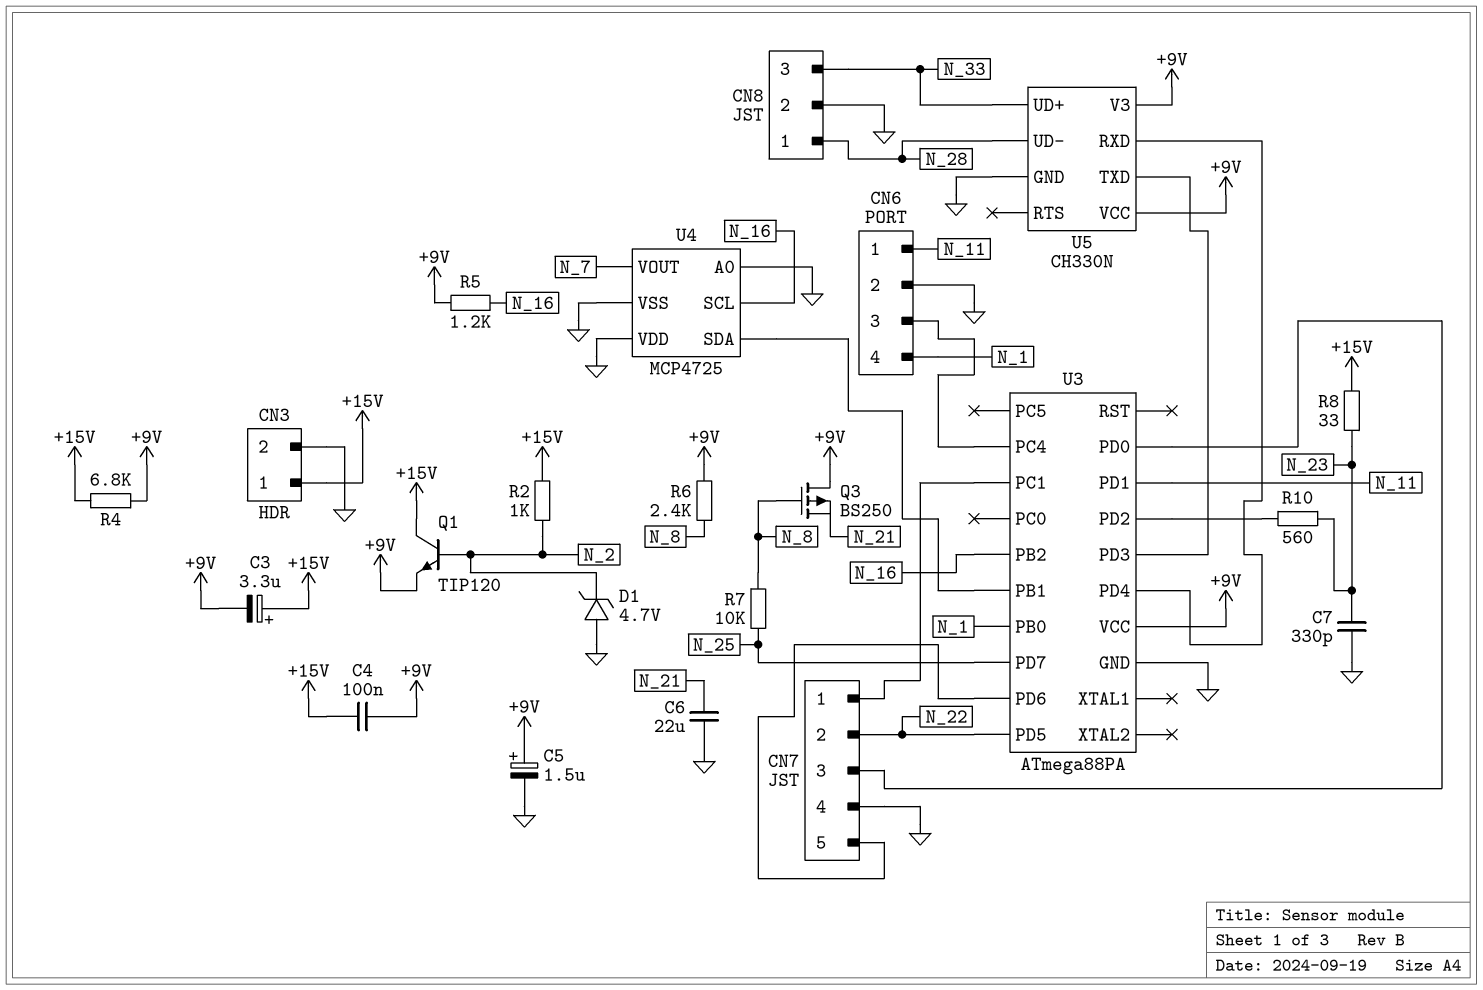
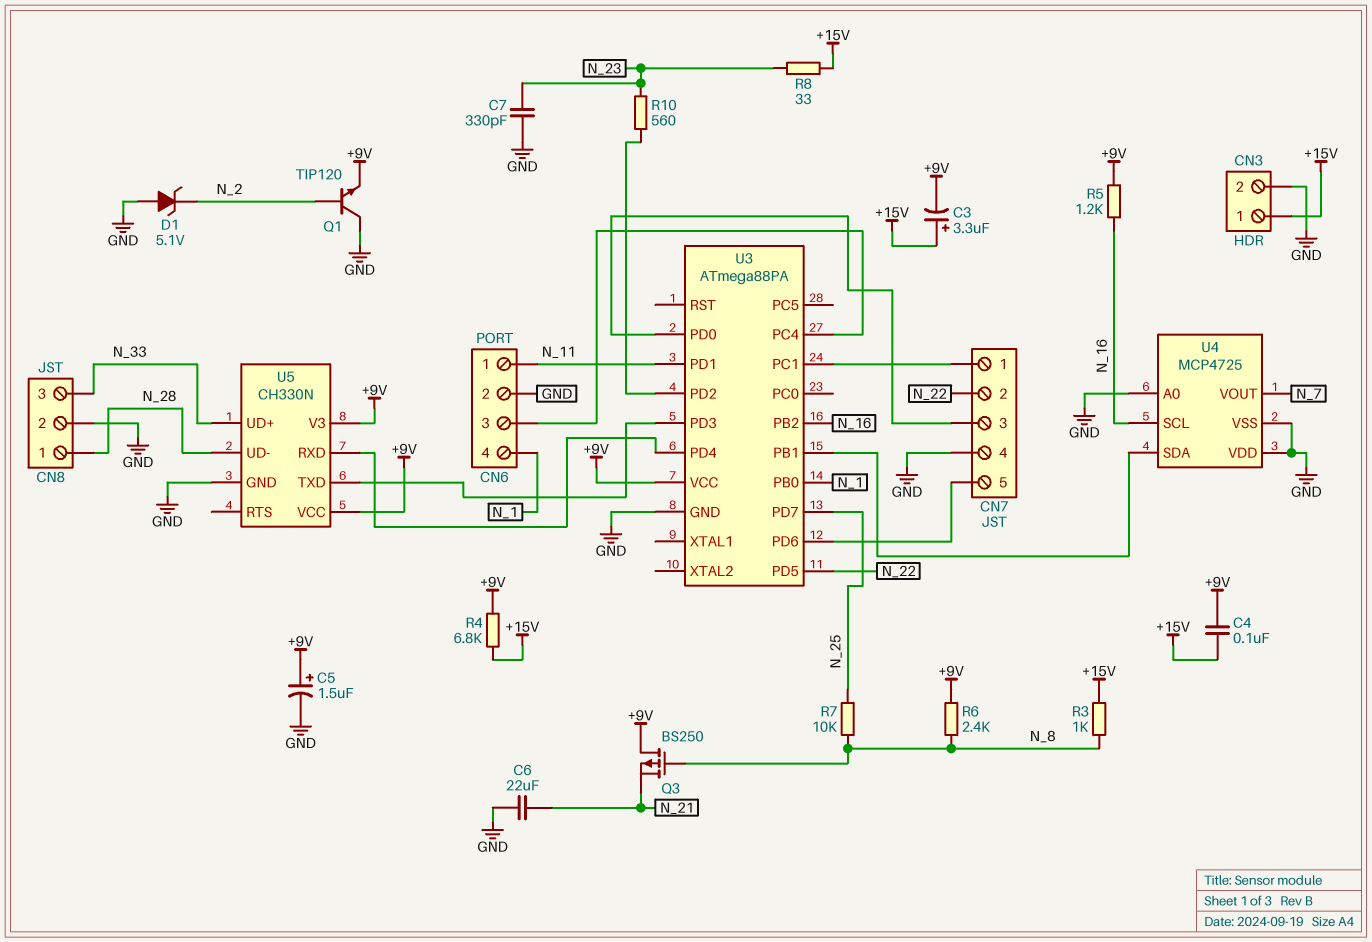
D1: zener 4.7V (A GND, K N_2) -> zener 5.1V (A GND, K N_2)
Q1: NPN TIP120 (B N_2, C +15V, E +9V) -> NPN TIP120 (B N_2, C GND, E +9V)
R2: 1k (+15V, N_2) -> none
R3: none -> 1k (+15V, N_8)

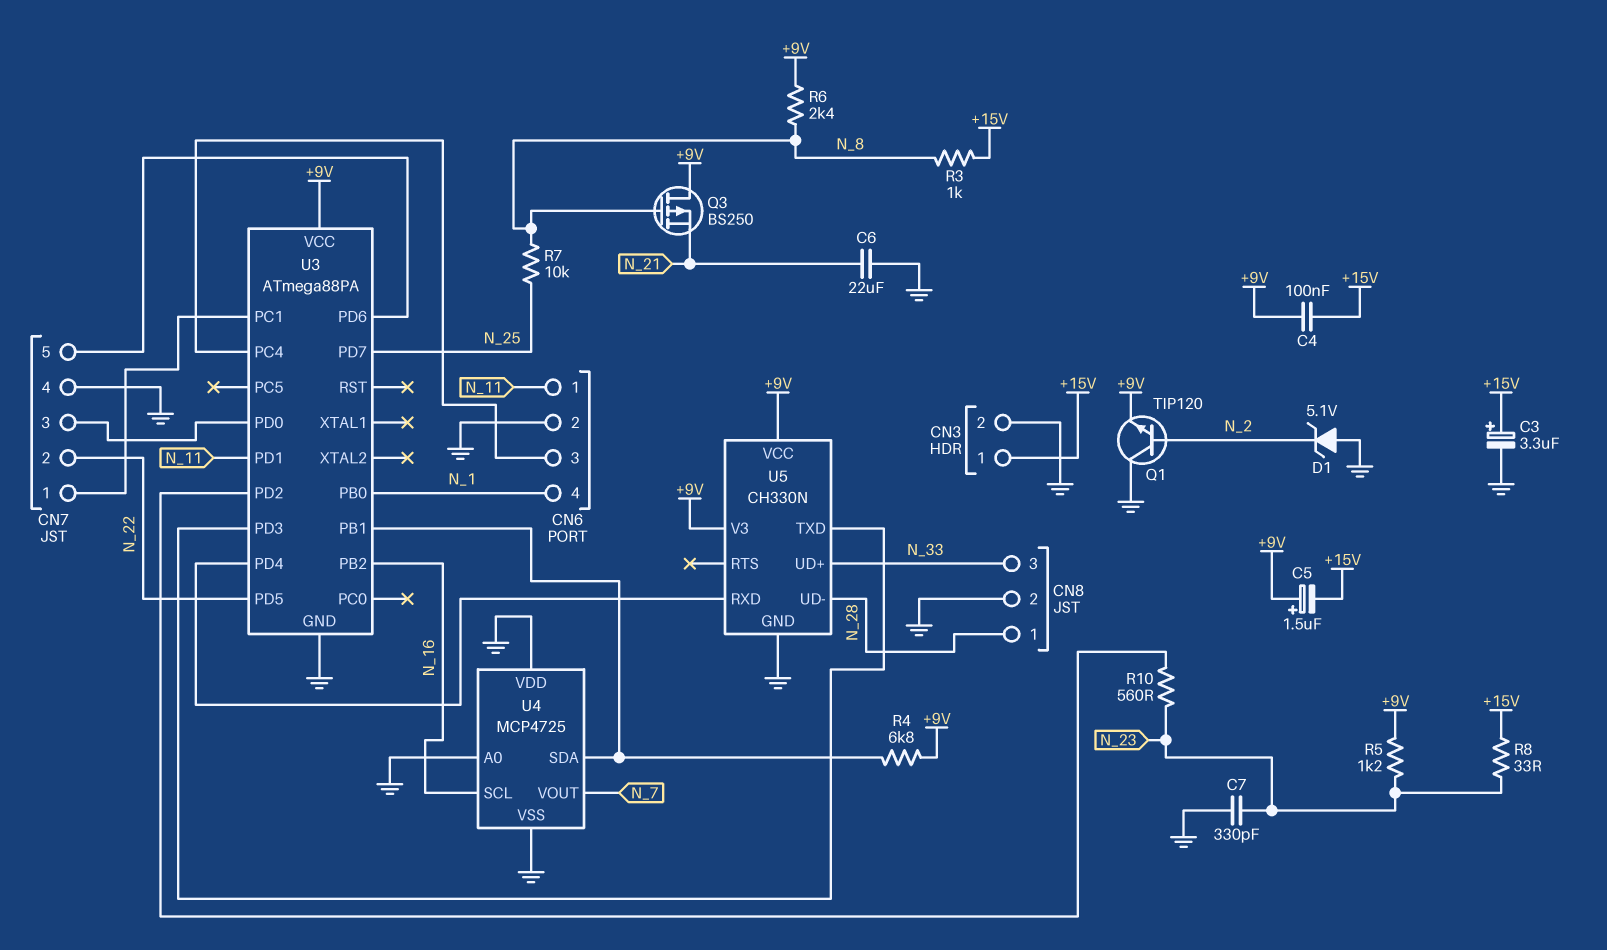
C3: 3.3uF (plus +15V, minus +9V) -> 3.3uF (plus +15V, minus GND)
C5: 1.5uF (plus +9V, minus GND) -> 1.5uF (plus +9V, minus +15V)
R4: 6.8k (+9V, +15V) -> 6.8k (+9V, U3/PB1)
R5: 1.2k (+9V, N_16) -> 1.2k (+9V, N_23)

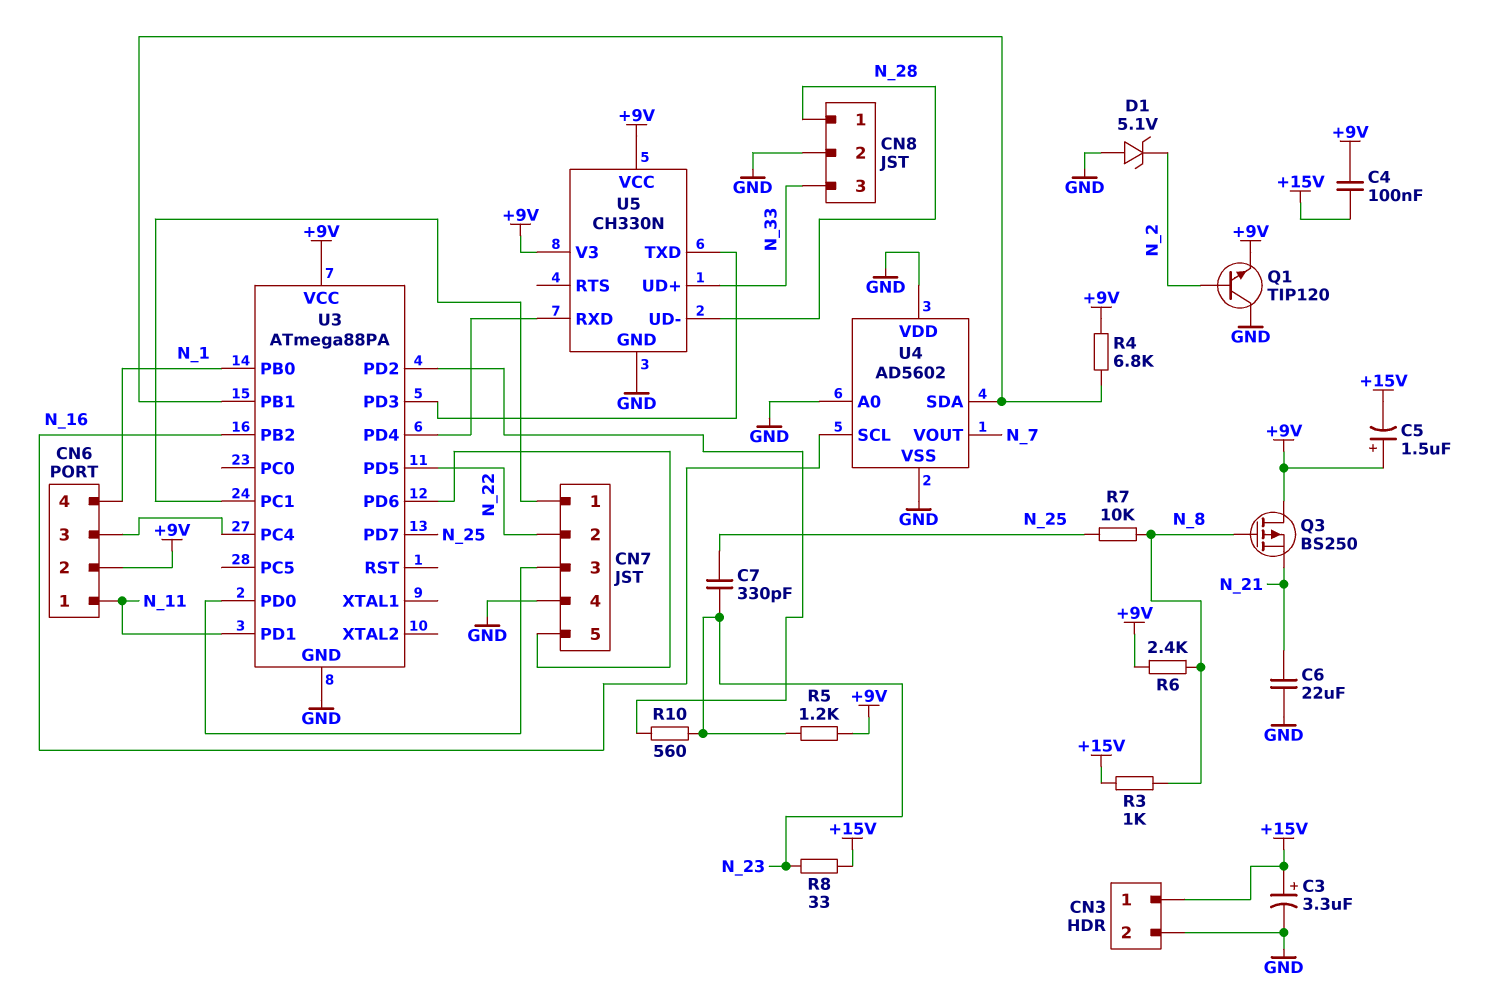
C7: 330pF (GND, N_23) -> 330pF (N_23, N_25)
CN6 pin 2: GND -> +9V
U4: MCP4725 -> AD5602

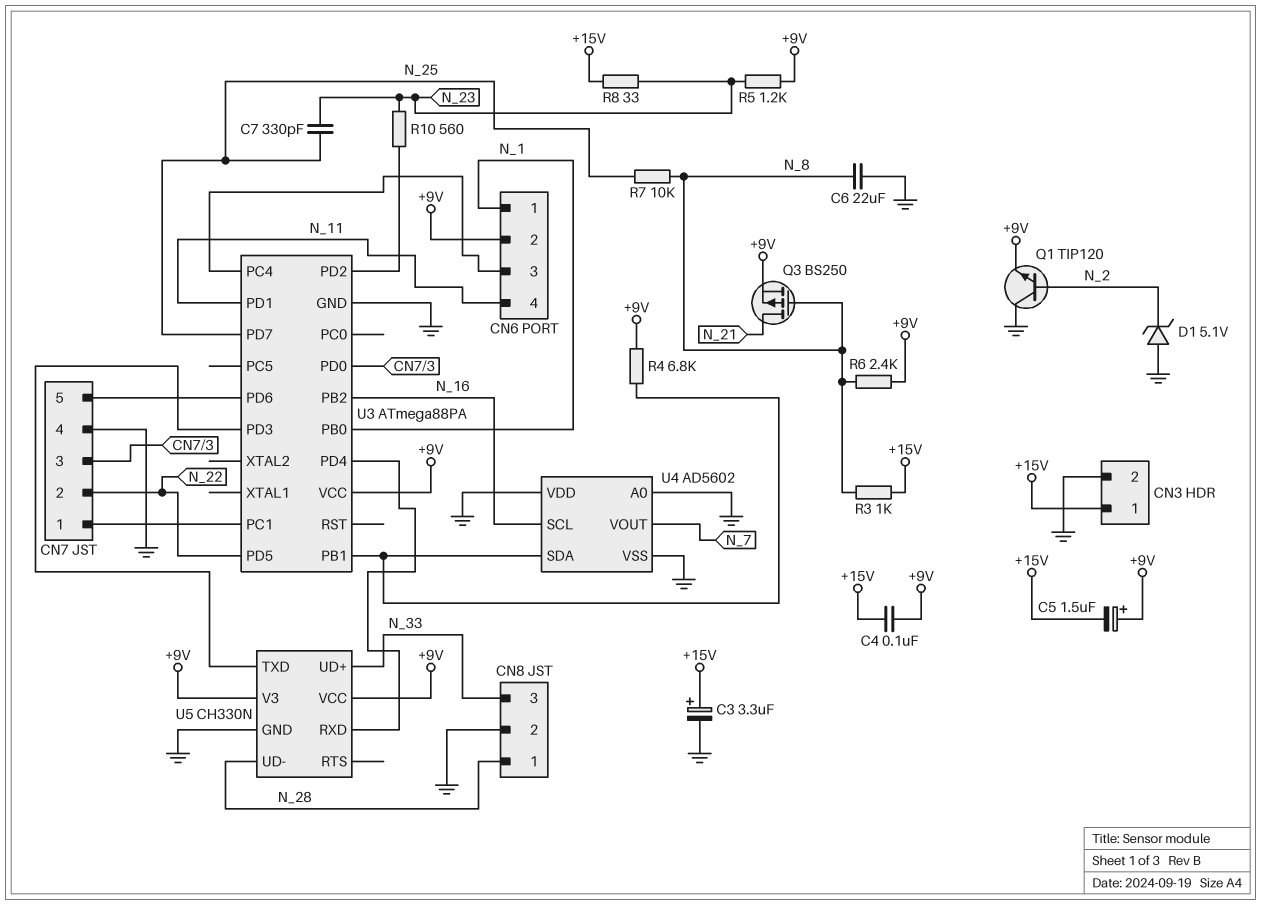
C6: 22uF (GND, N_21) -> 22uF (GND, N_8)
CN6 pin 1: N_11 -> N_1
CN6 pin 4: N_1 -> N_11
Q3: PMOS BS250 (G N_8, D +9V, S N_21) -> PMOS BS250 (G N_8, D N_21, S +9V)

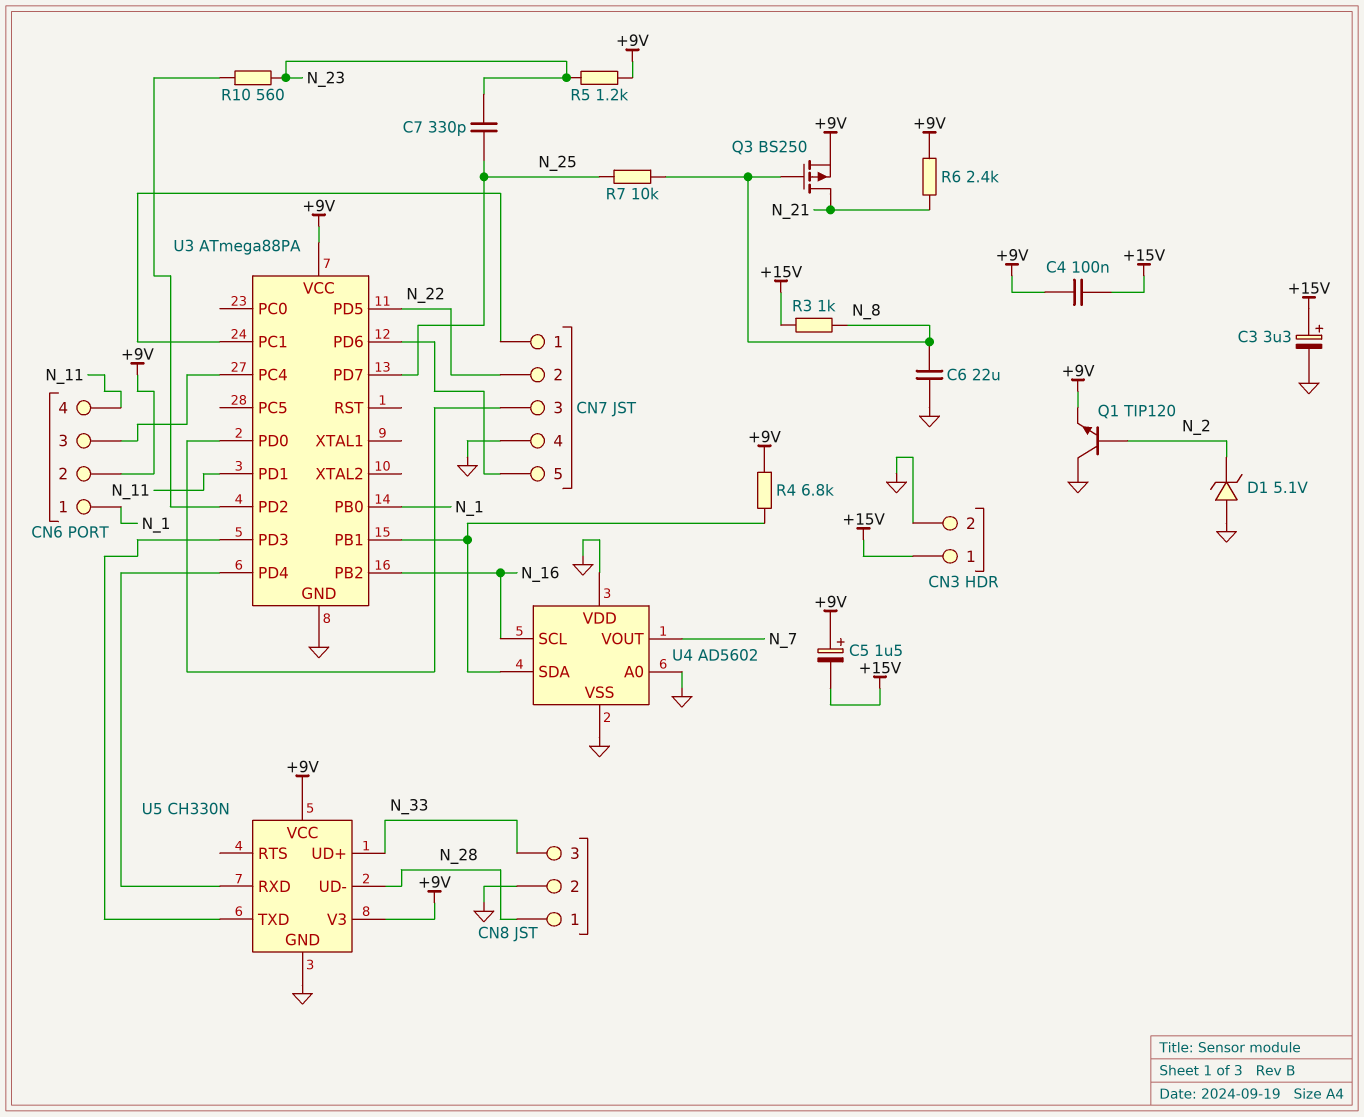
R6: 2.4k (+9V, N_8) -> 2.4k (+9V, N_21)
R8: 33 (+15V, N_23) -> none

